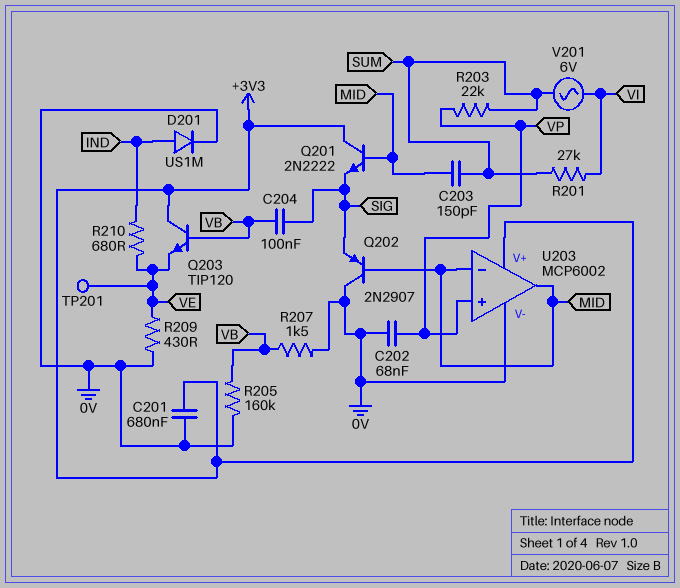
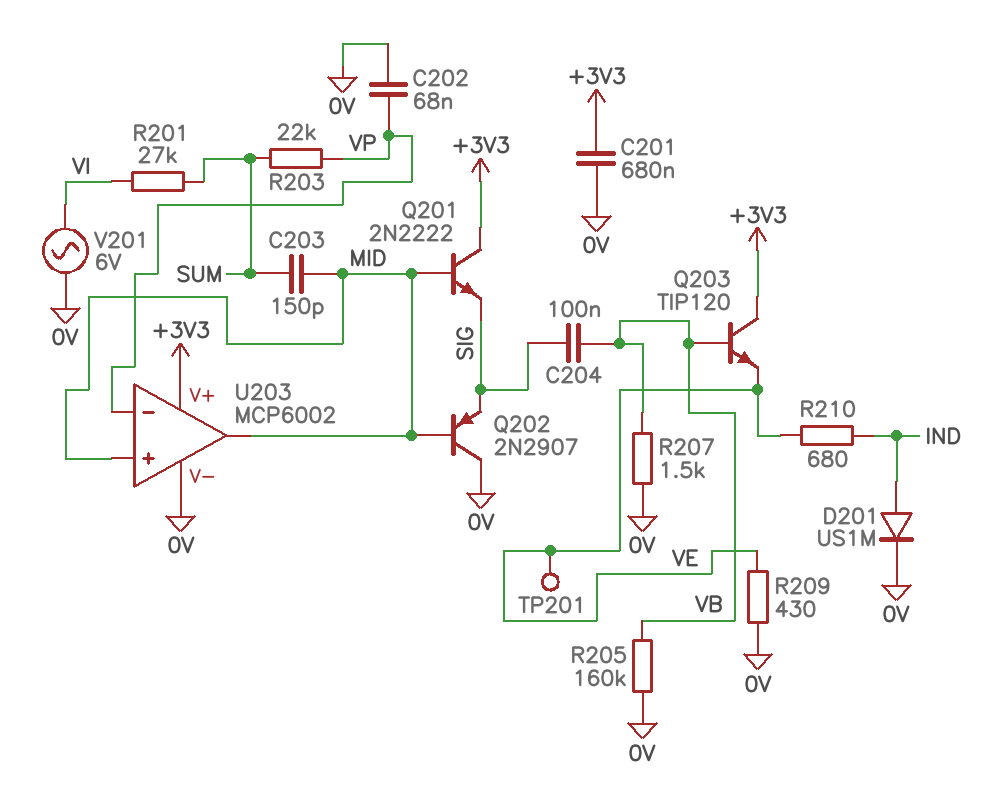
U203 pin in+: VP -> MID
U203 pin in-: MID -> VP
V201: AC 6V (SUM, VI) -> AC 6V (0V, VI)

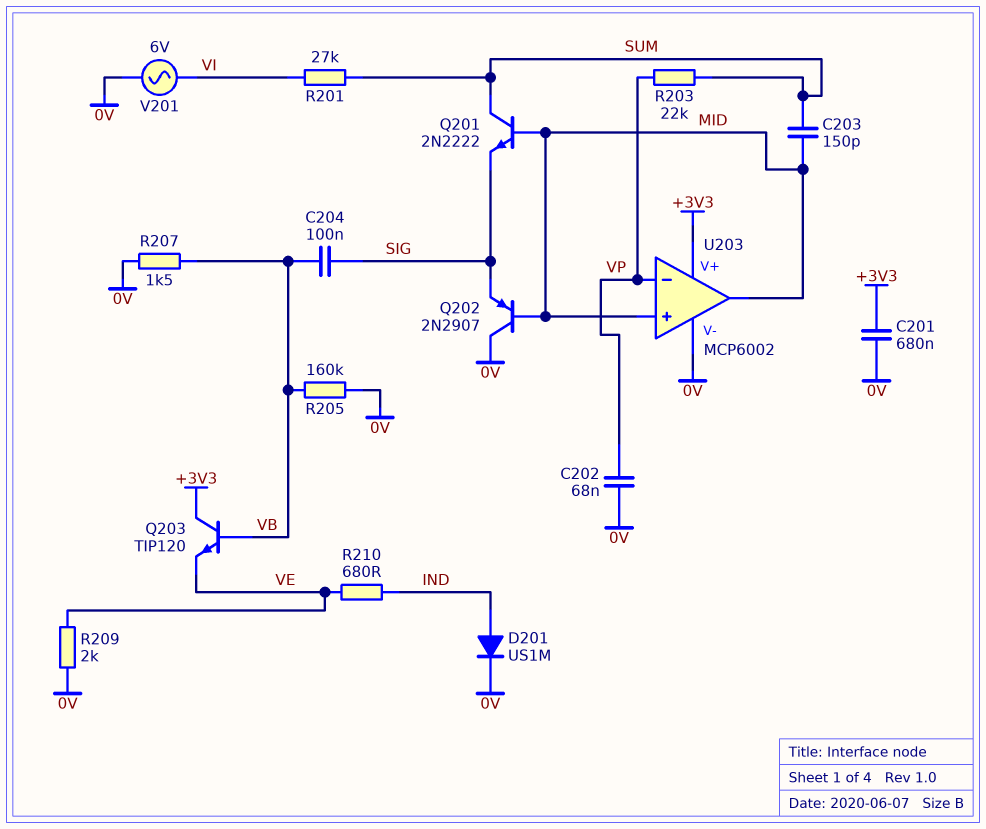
Q201: NPN 2N2222 (B MID, C +3V3, E SIG) -> NPN 2N2222 (B MID, C SUM, E SIG)
R209: 430 (0V, VE) -> 2k (0V, VE)
TP201: test point (VE) -> none

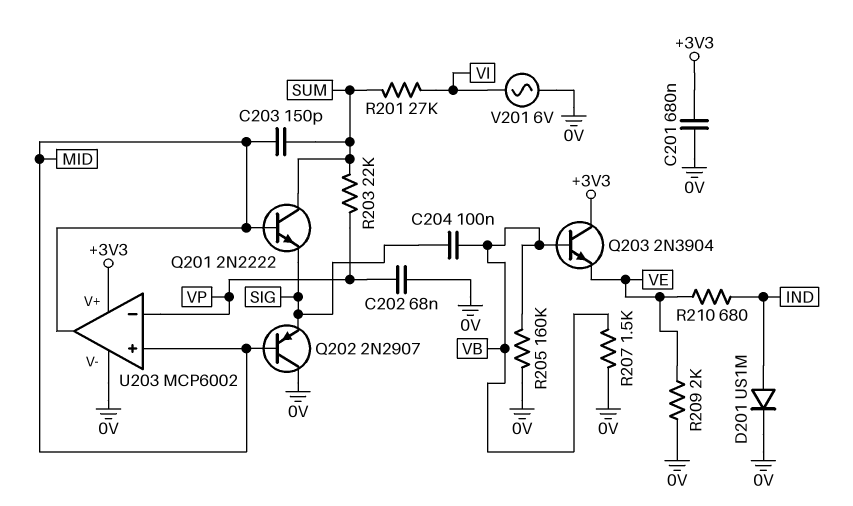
Q203: NPN TIP120 (B VB, C +3V3, E VE) -> NPN 2N3904 (B VB, C +3V3, E VE)

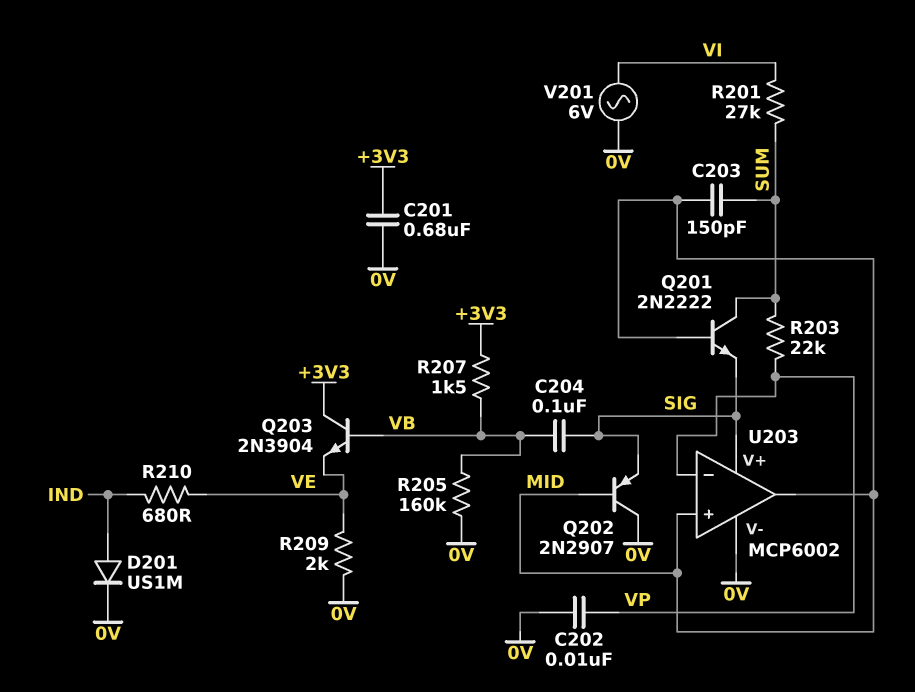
C202: 68nF (0V, VP) -> 10nF (0V, VP)
R207: 1.5k (0V, VB) -> 1.5k (+3V3, VB)
U203 pin V+: +3V3 -> SIG

